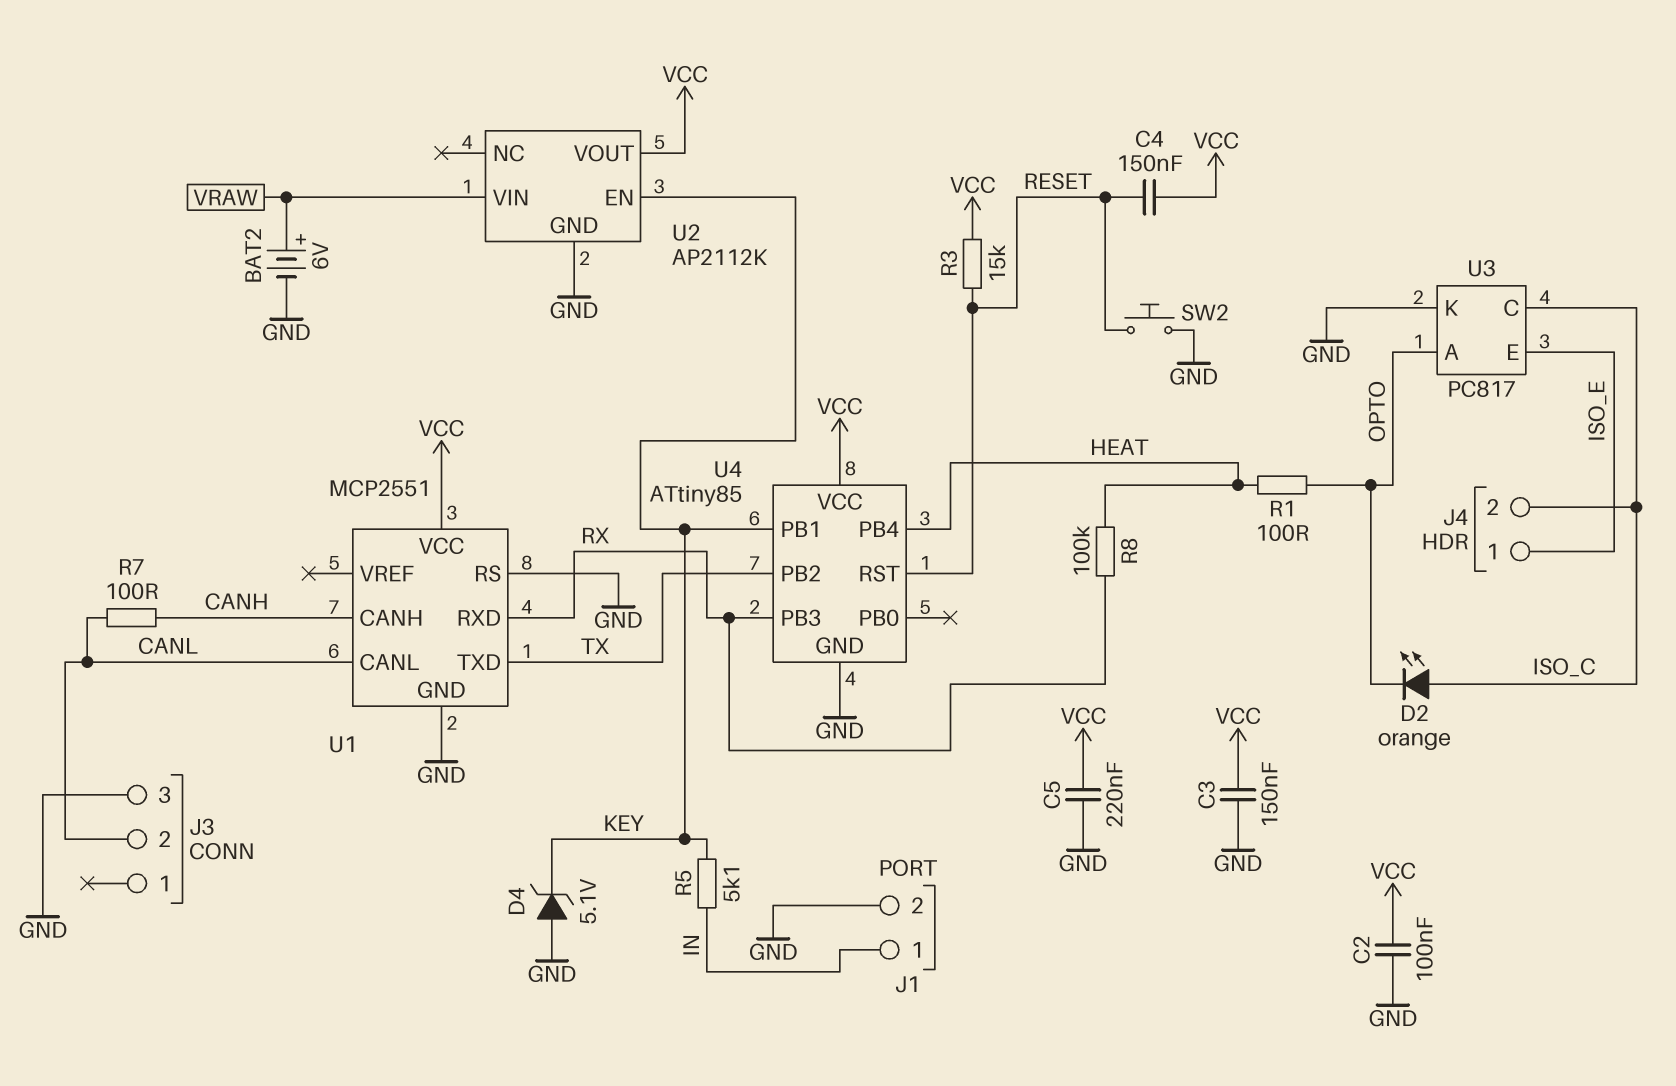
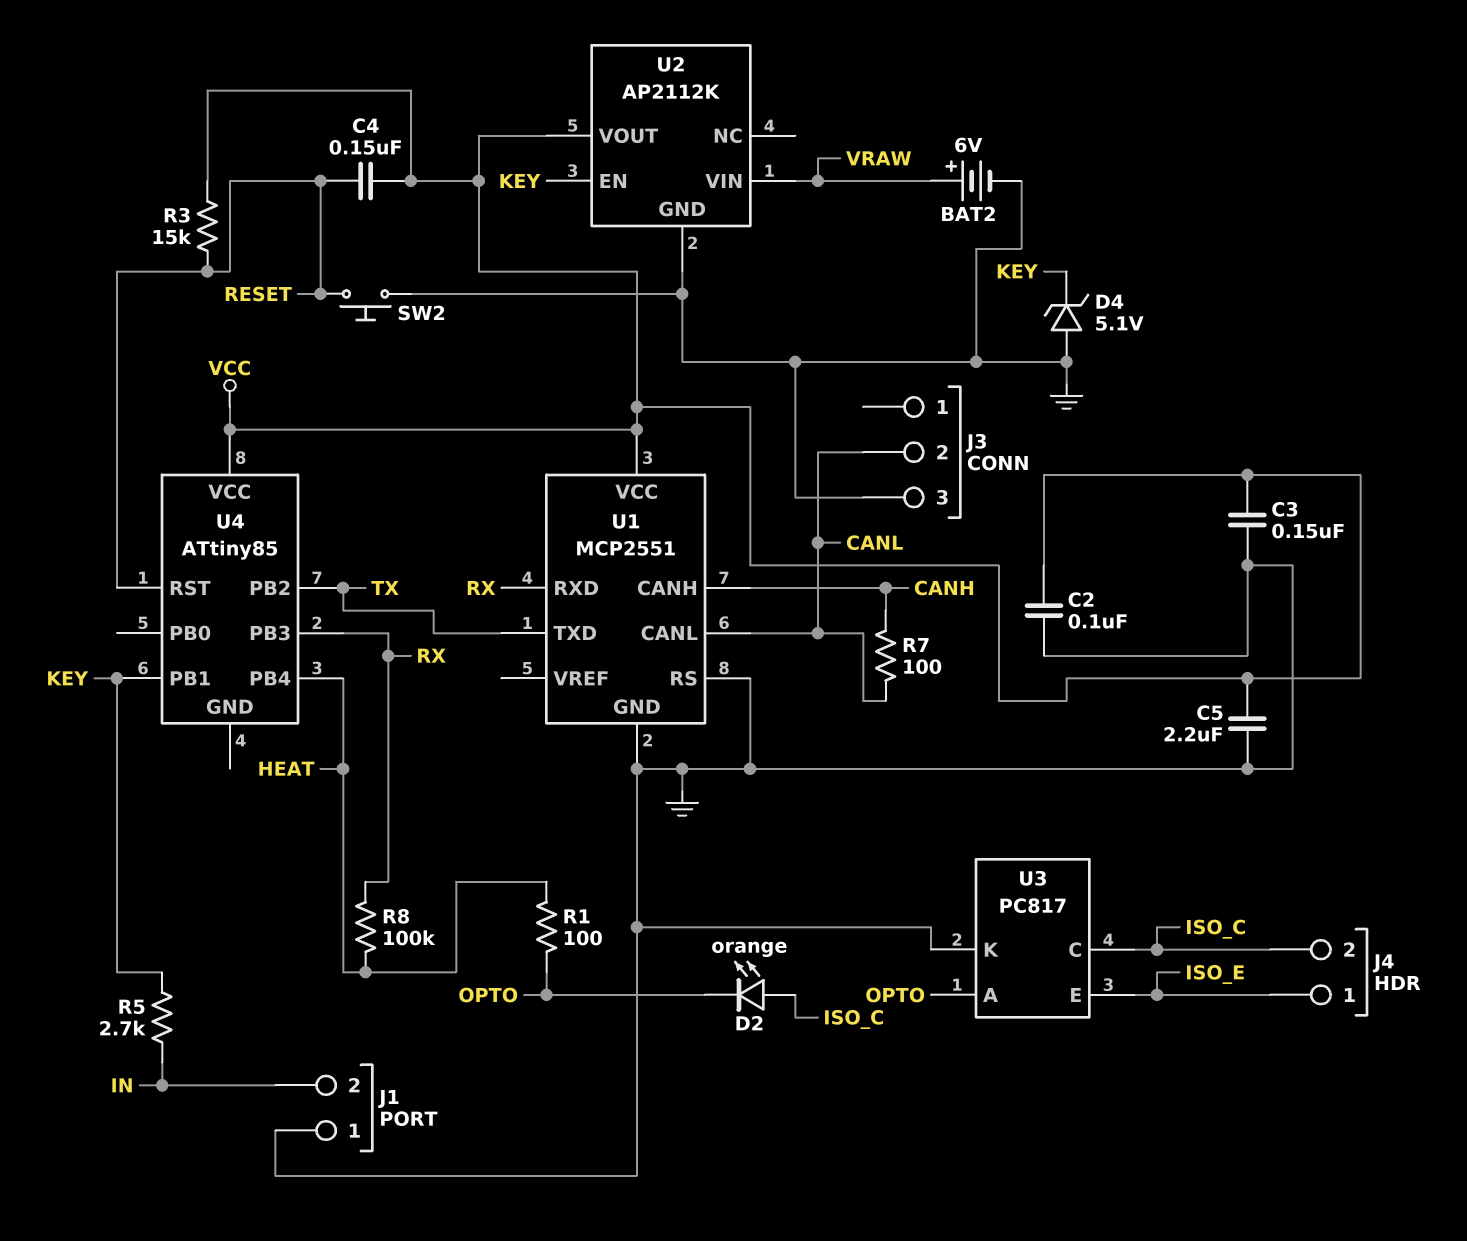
C5: 220nF (GND, VCC) -> 2.2uF (GND, VCC)
J1 pin 1: IN -> GND
J1 pin 2: GND -> IN
R5: 5.1k (IN, KEY) -> 2.7k (IN, KEY)
U4 pin GND: GND -> none

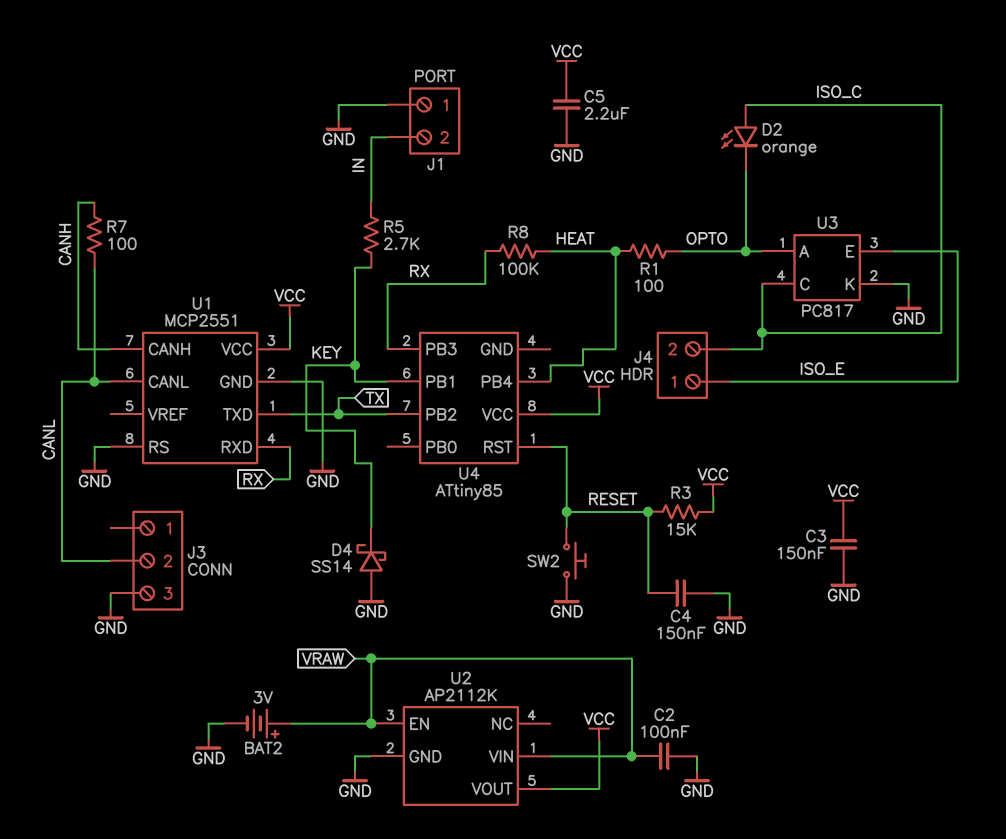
BAT2: 6V (plus VRAW, minus GND) -> 3V (plus VRAW, minus GND)
C2: 100nF (GND, VCC) -> 100nF (GND, VRAW)
C4: 150nF (RESET, VCC) -> 150nF (GND, RESET)
D4: zener 5.1V (A GND, K KEY) -> schottky SS14 (A GND, K KEY)
U2 pin EN: KEY -> VRAW

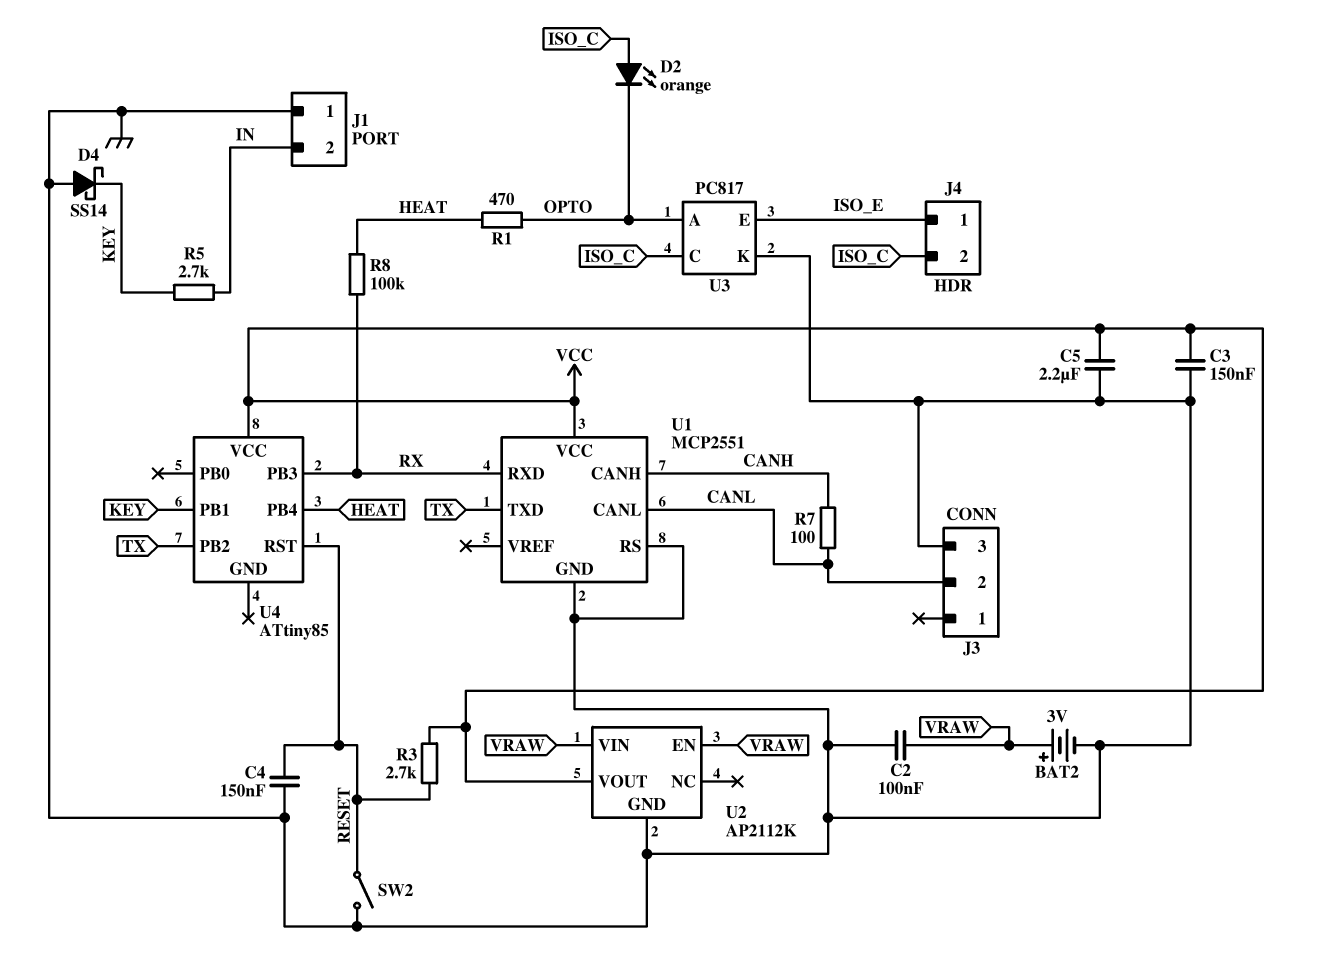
R1: 100 (HEAT, OPTO) -> 470 (HEAT, OPTO)
R3: 15k (RESET, VCC) -> 2.7k (RESET, VCC)
SW2: button (GND, RESET) -> switch (GND, RESET)

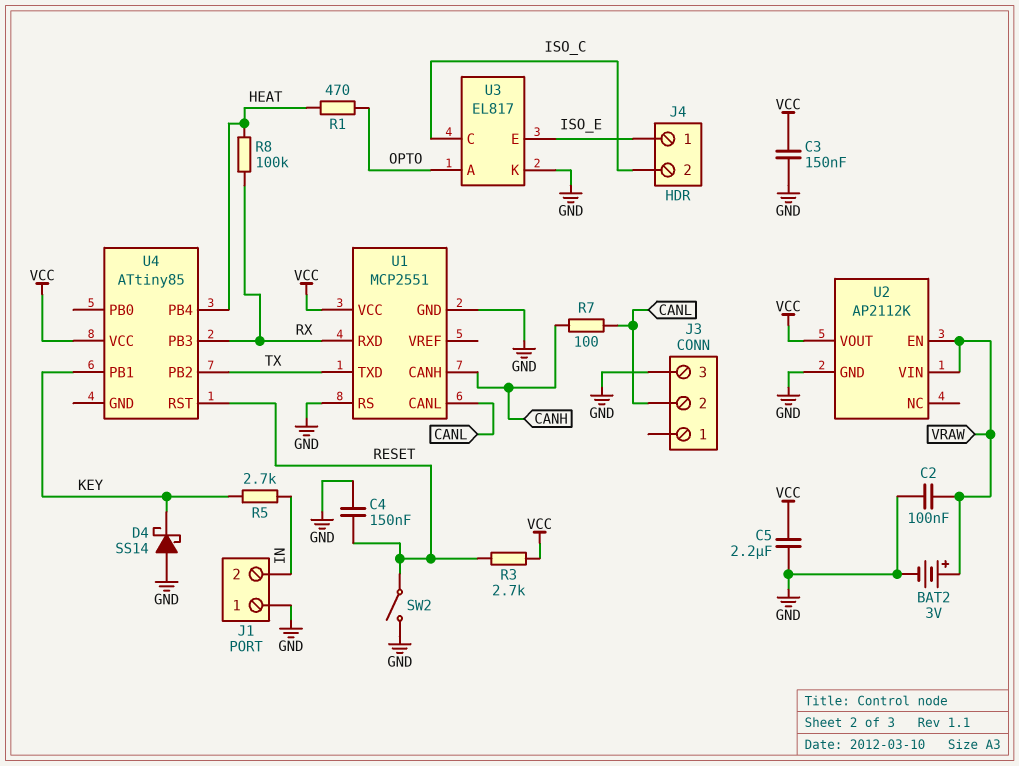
D2: LED orange (A ISO_C, K OPTO) -> none
U3: PC817 -> EL817

